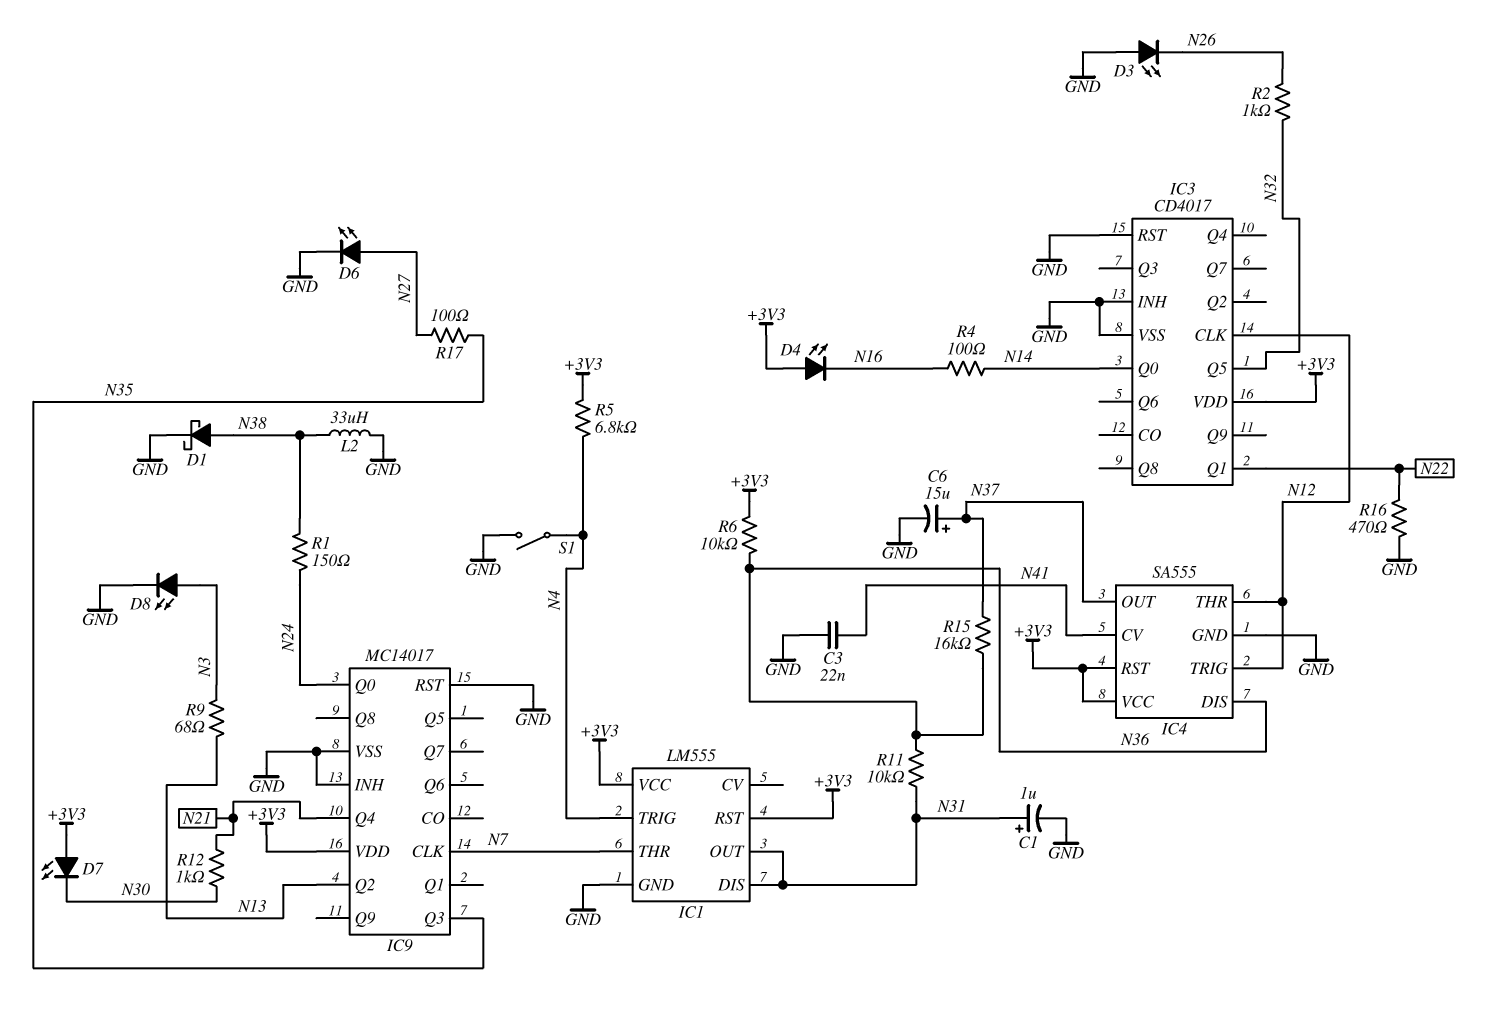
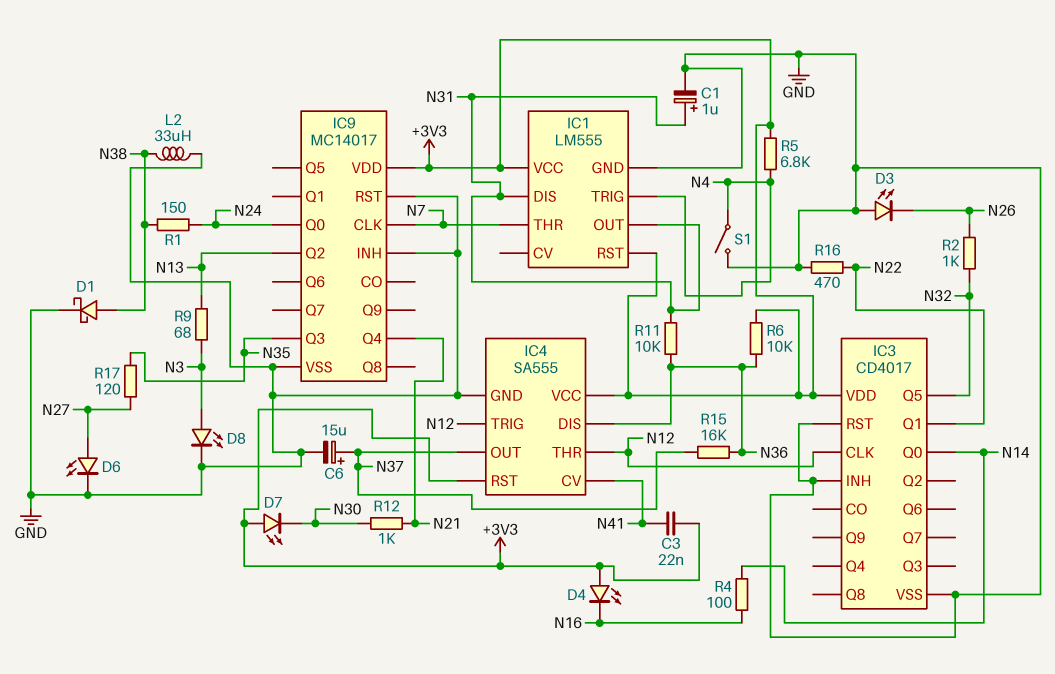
C3: 22nF (GND, N41) -> 22nF (+3V3, N41)
R17: 100 (N27, N35) -> 120 (N27, N35)

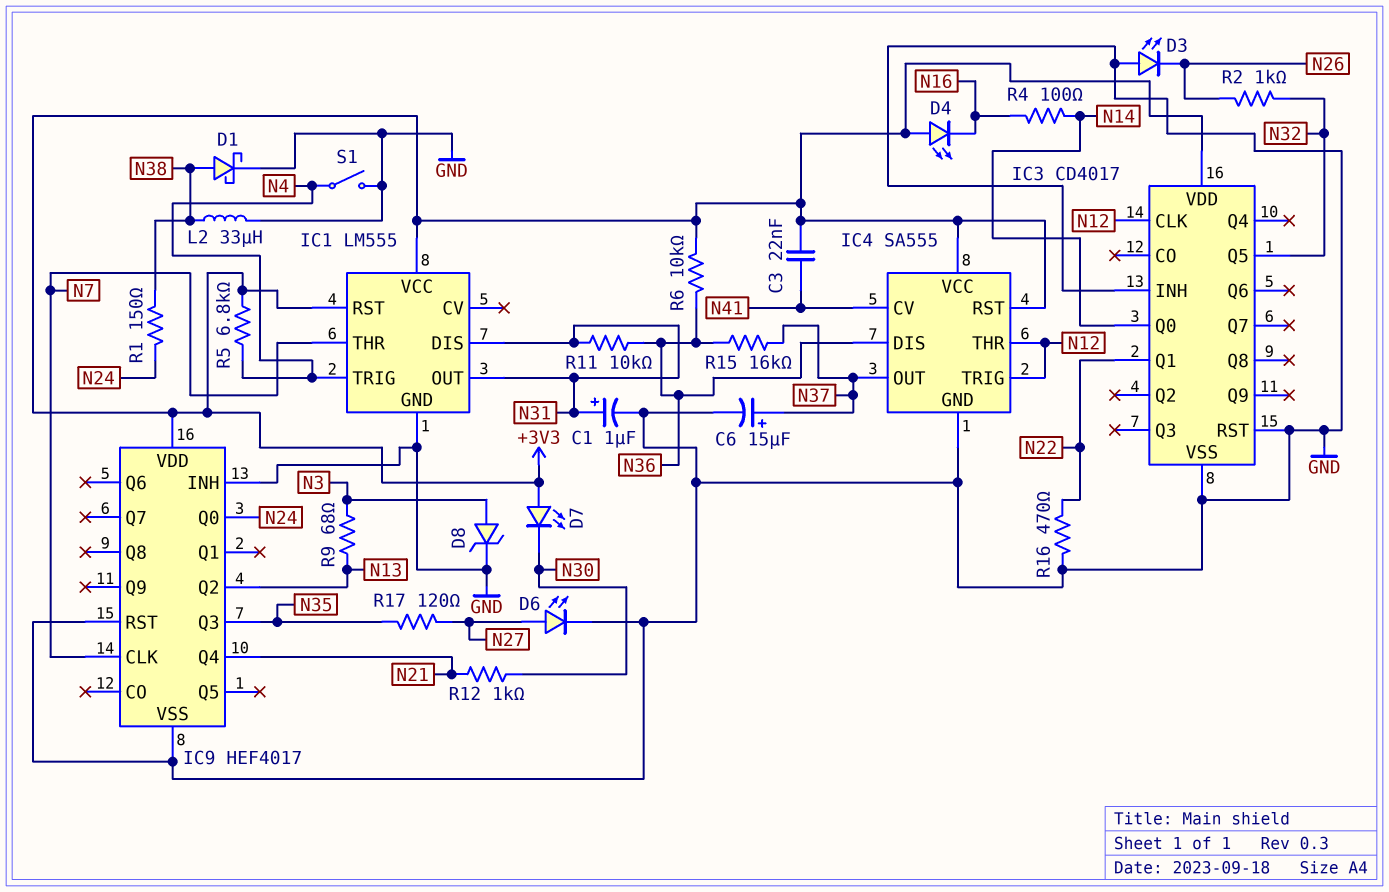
D8: LED (A N3, K GND) -> zener (A N3, K GND)
IC9: MC14017 -> HEF4017

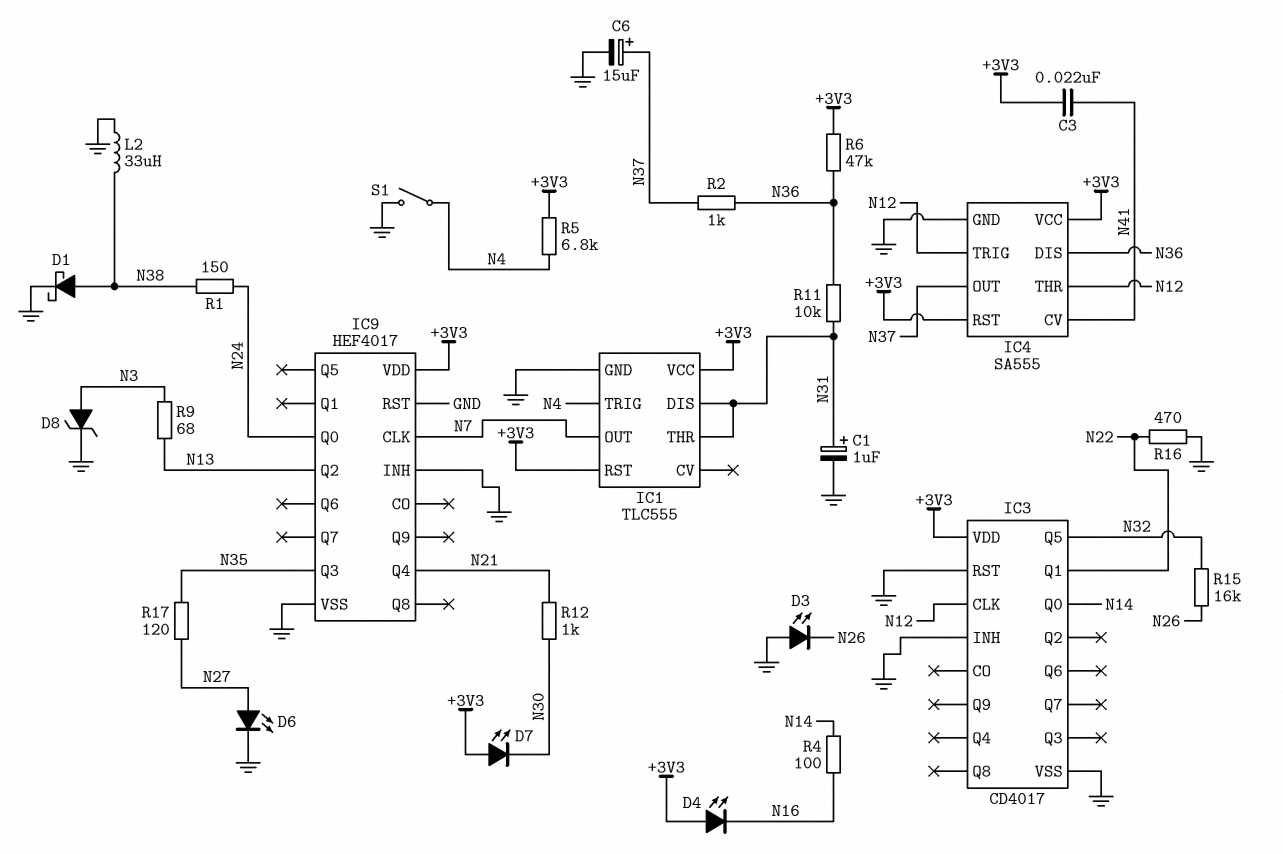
IC1: LM555 -> TLC555
IC1 pin OUT: N31 -> N7
IC1 pin THR: N7 -> N31
R2: 1k (N26, N32) -> 1k (N36, N37)
R6: 10k (+3V3, N36) -> 47k (+3V3, N36)
R15: 16k (N36, N37) -> 16k (N26, N32)

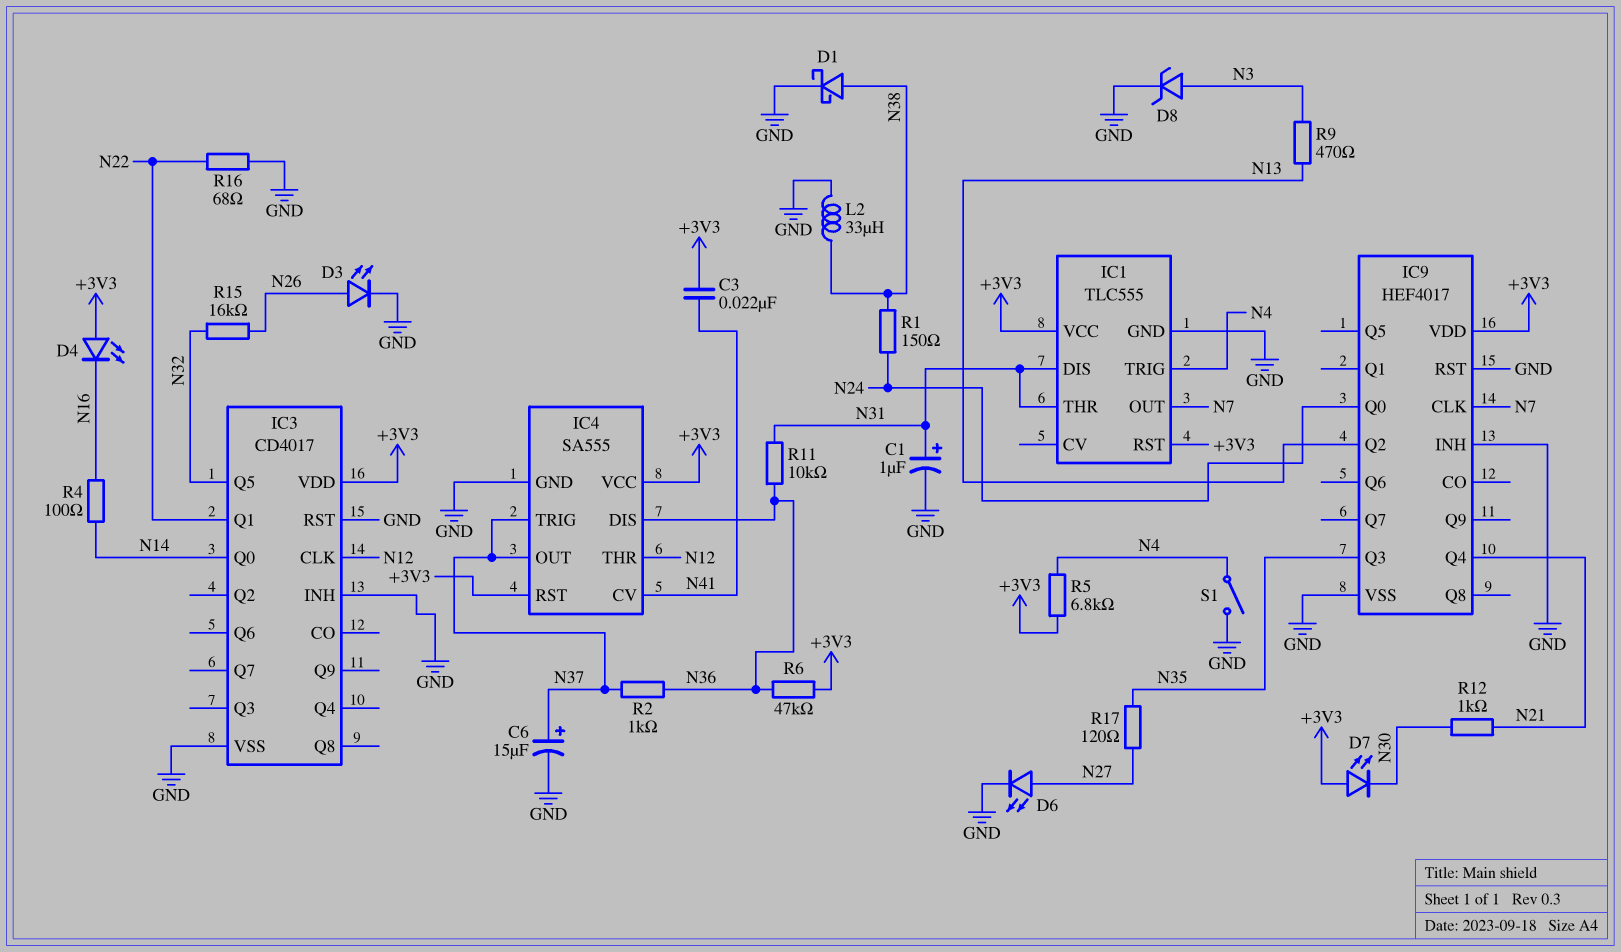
D3: LED (A GND, K N26) -> LED (A N26, K GND)
IC4 pin TRIG: N12 -> N37
R9: 68 (N3, N13) -> 470 (N3, N13)
R16: 470 (GND, N22) -> 68 (GND, N22)

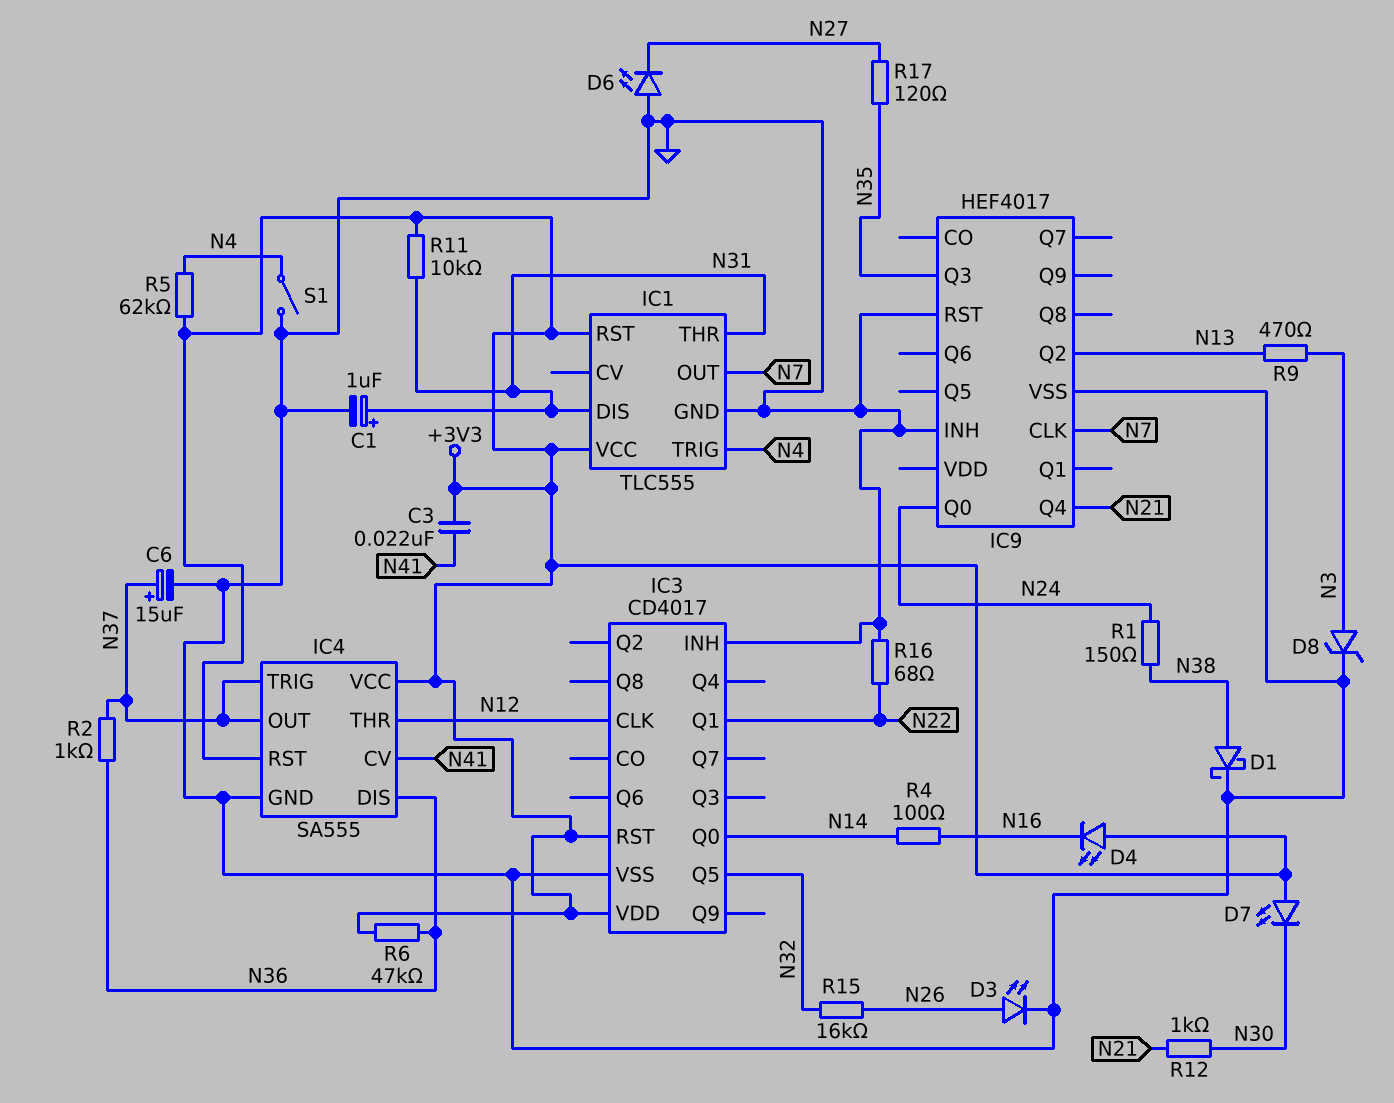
D6: LED (A N27, K GND) -> LED (A GND, K N27)
IC3 pin RST: GND -> +3V3
IC9 pin VDD: +3V3 -> none
L2: 33uH (GND, N38) -> none
R5: 6.8k (+3V3, N4) -> 62k (+3V3, N4)
R11: 10k (N31, N36) -> 10k (+3V3, N31)

